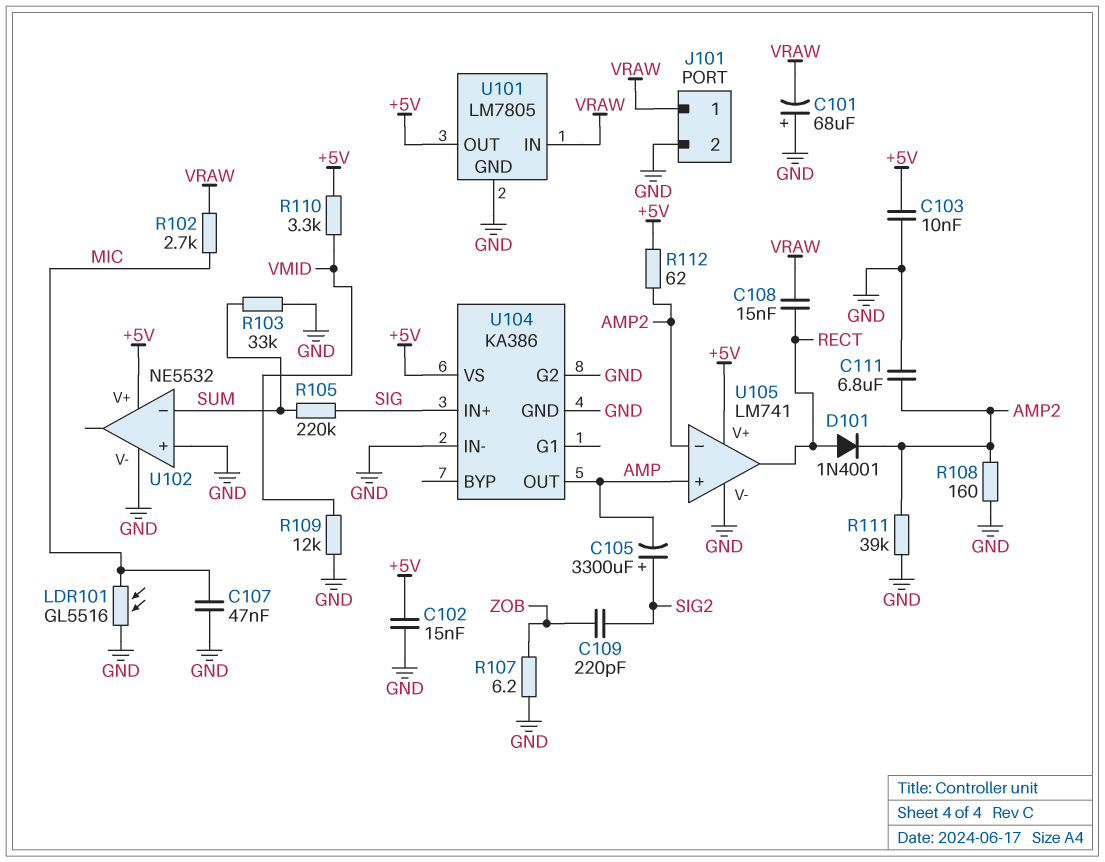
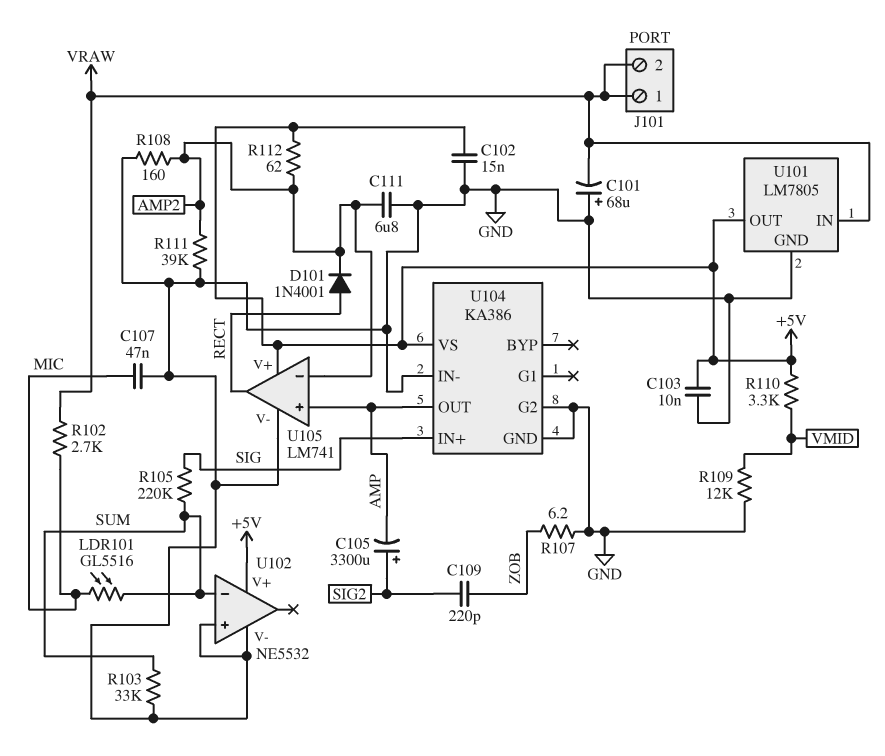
C108: 15nF (RECT, VRAW) -> none
J101 pin 2: GND -> VRAW
LDR101: GL5516 (GND, MIC) -> GL5516 (MIC, SUM)

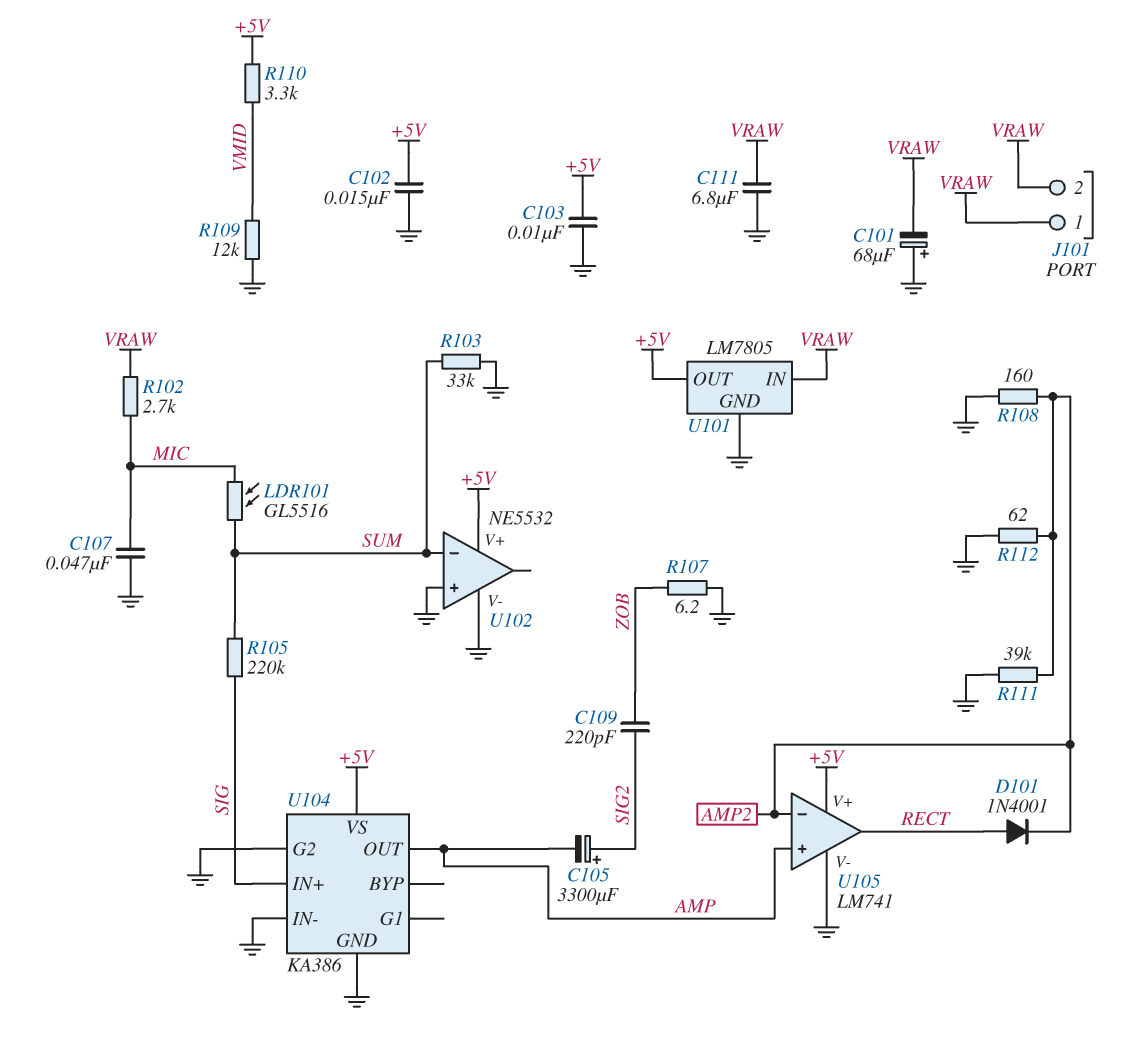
C111: 6.8uF (AMP2, GND) -> 6.8uF (GND, VRAW)
R112: 62 (+5V, AMP2) -> 62 (AMP2, GND)

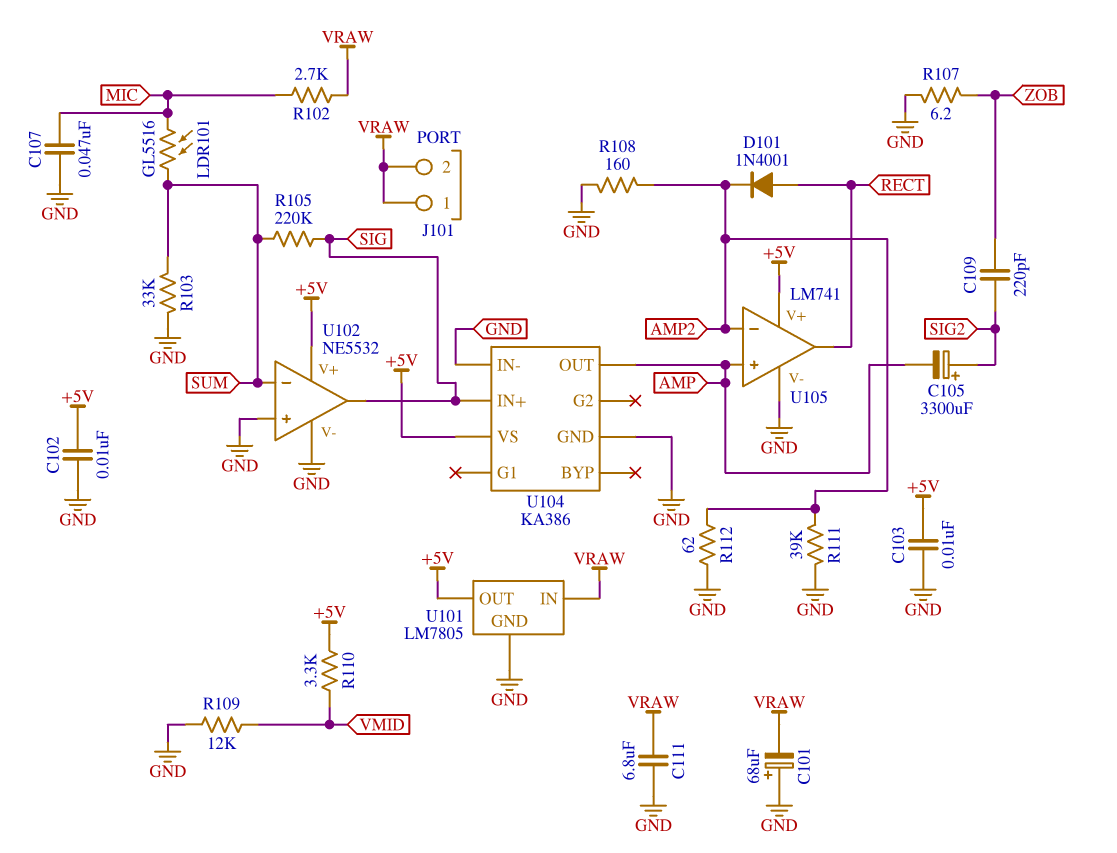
C102: 15nF (+5V, GND) -> 10nF (+5V, GND)
U102 pin out: none -> SIG
U104 pin G2: GND -> none

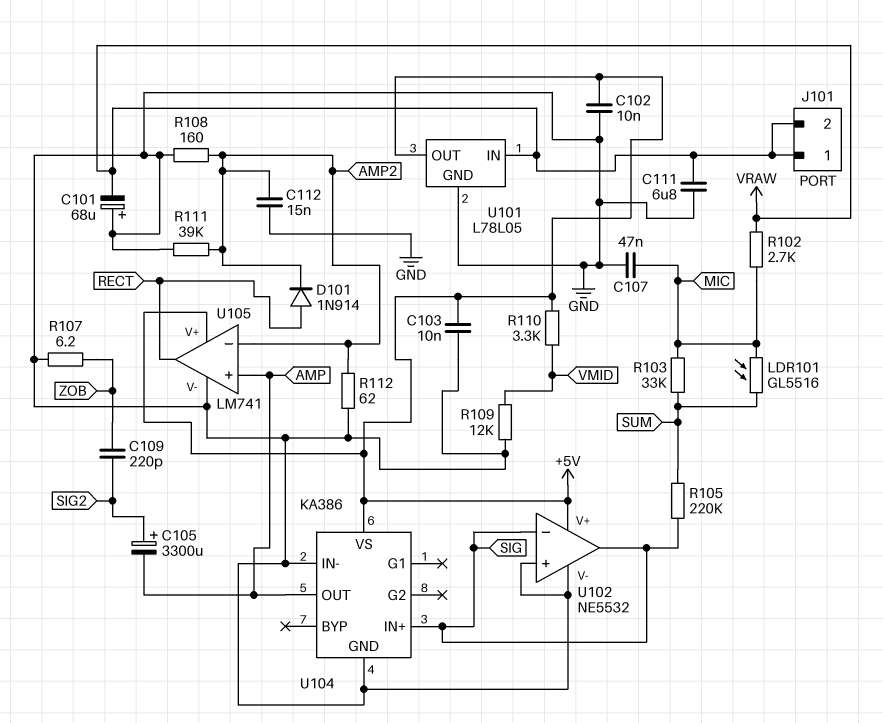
C112: none -> 15nF (AMP2, GND)
D101: diode 1N4001 (A RECT, K AMP2) -> diode 1N914 (A RECT, K AMP2)
R103: 33k (GND, SUM) -> 33k (MIC, SUM)
U101: LM7805 -> L78L05
U102 pin in-: SUM -> SIG

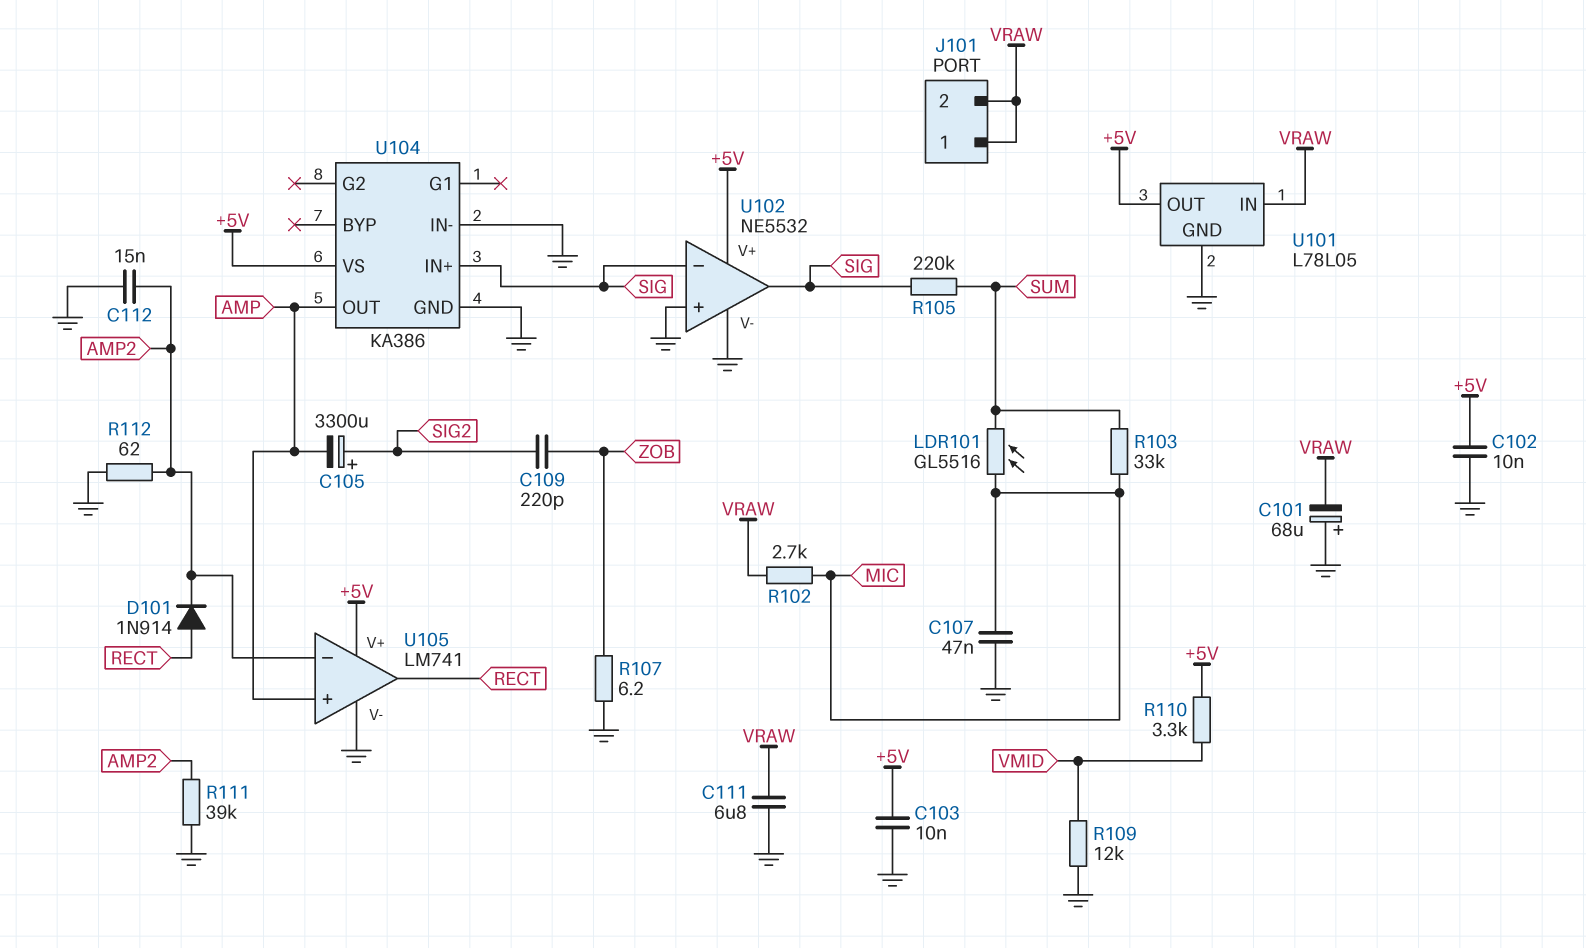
R108: 160 (AMP2, GND) -> none

